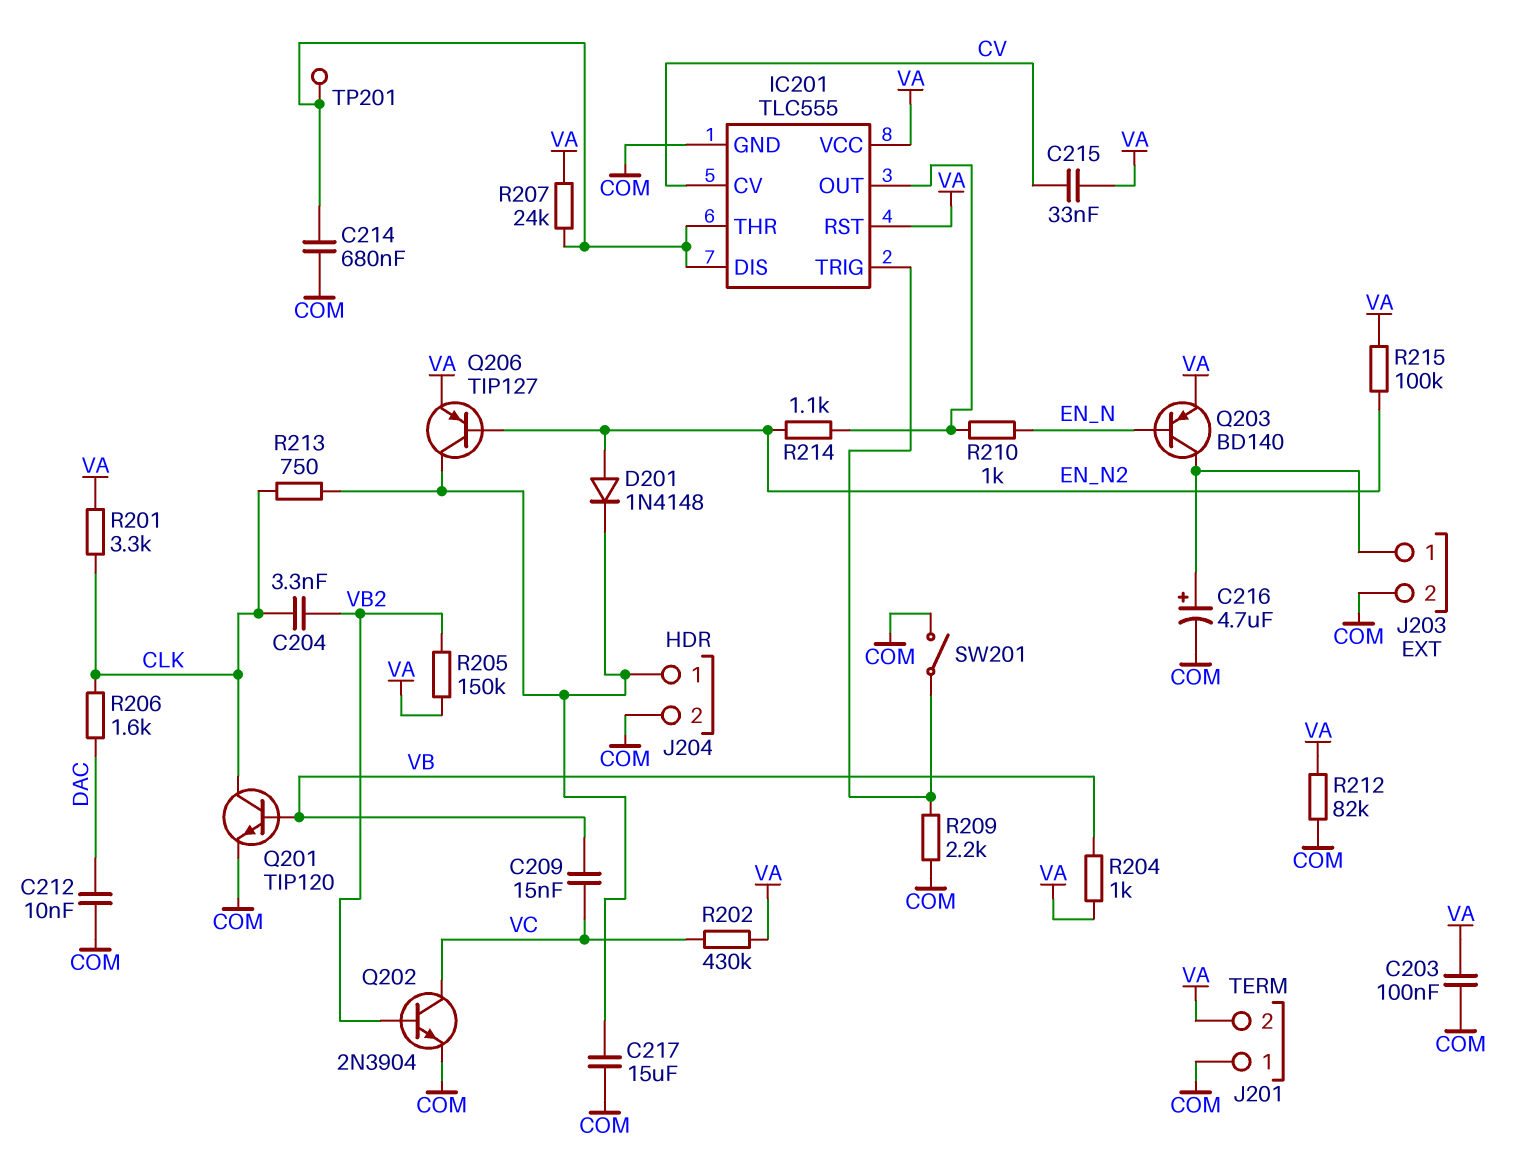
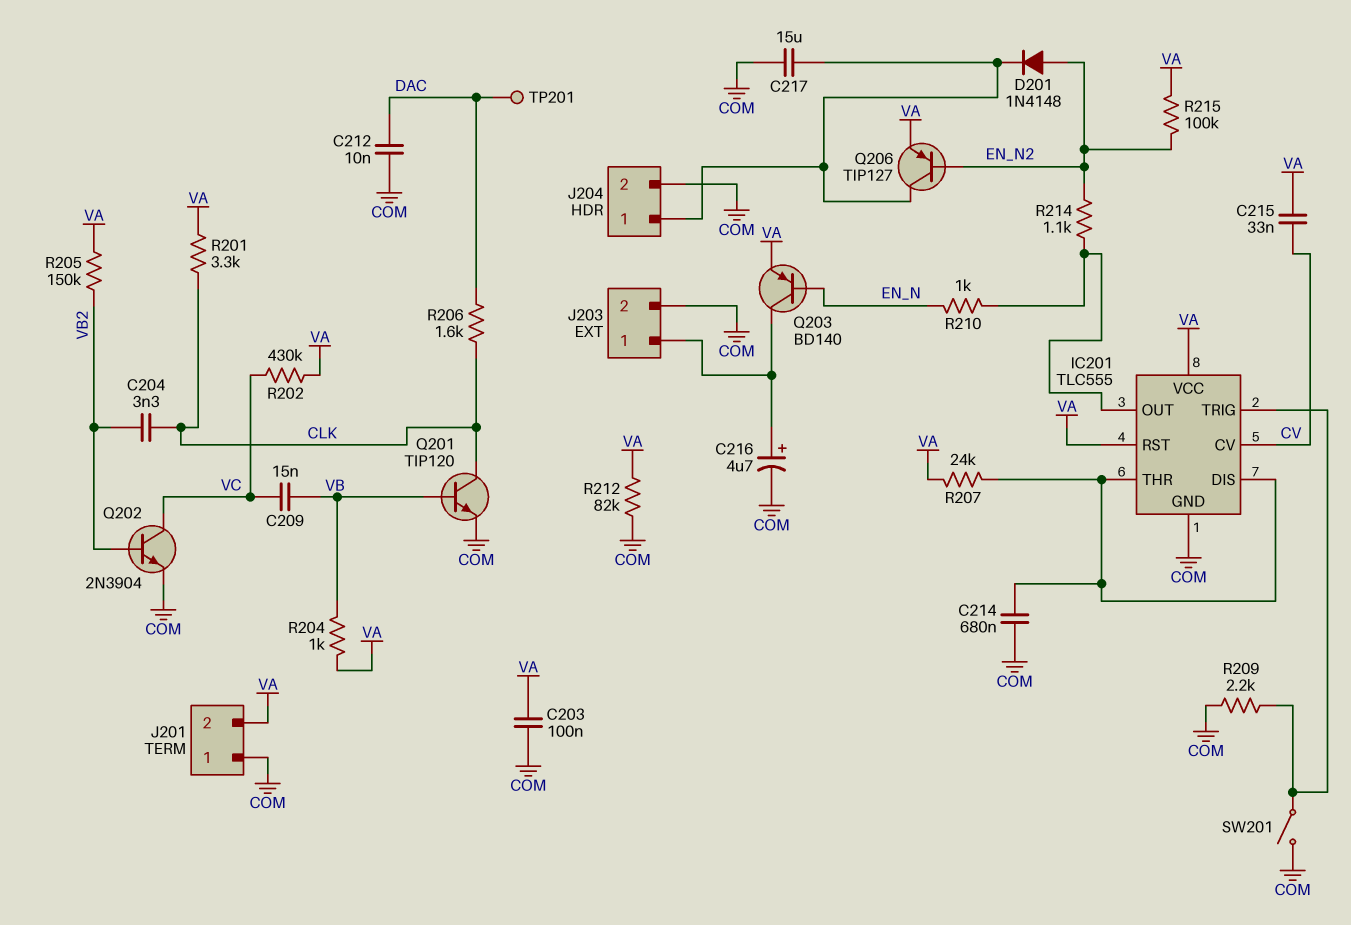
R213: 750 (CLK, J204/1) -> none
TP201: test point (IC201/DIS) -> test point (DAC)

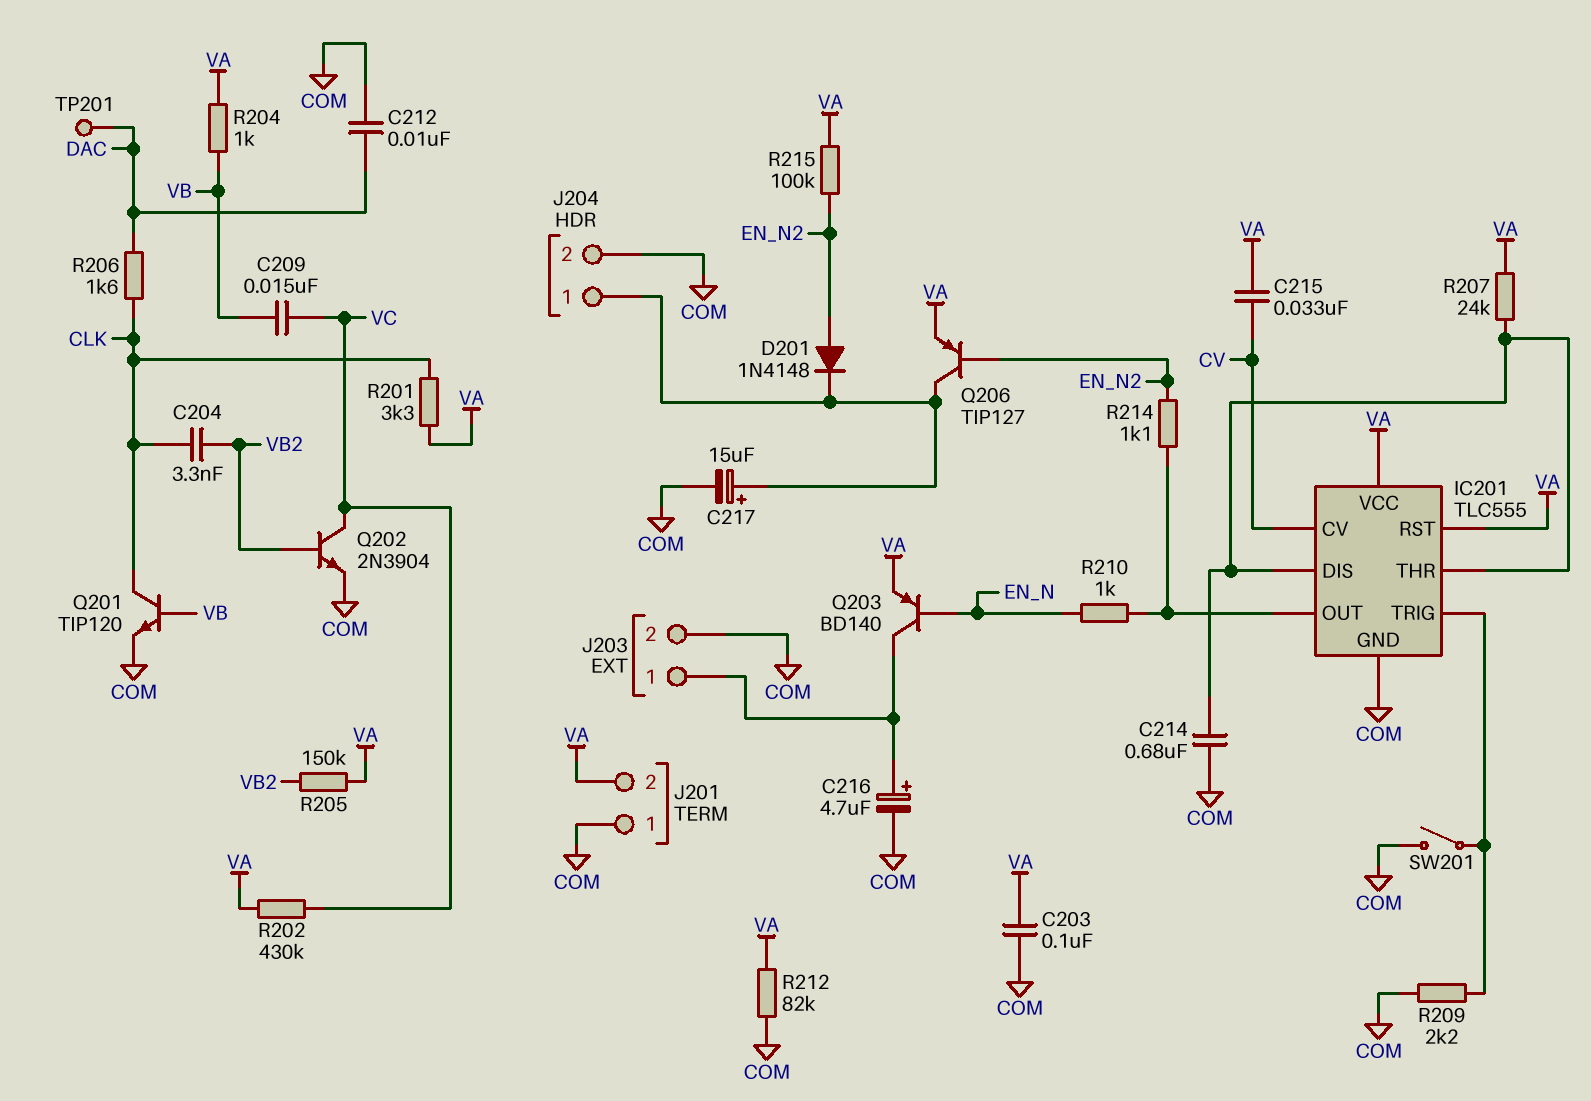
C217: 15uF (COM, J204/1) -> 15uF (plus J204/1, minus COM)

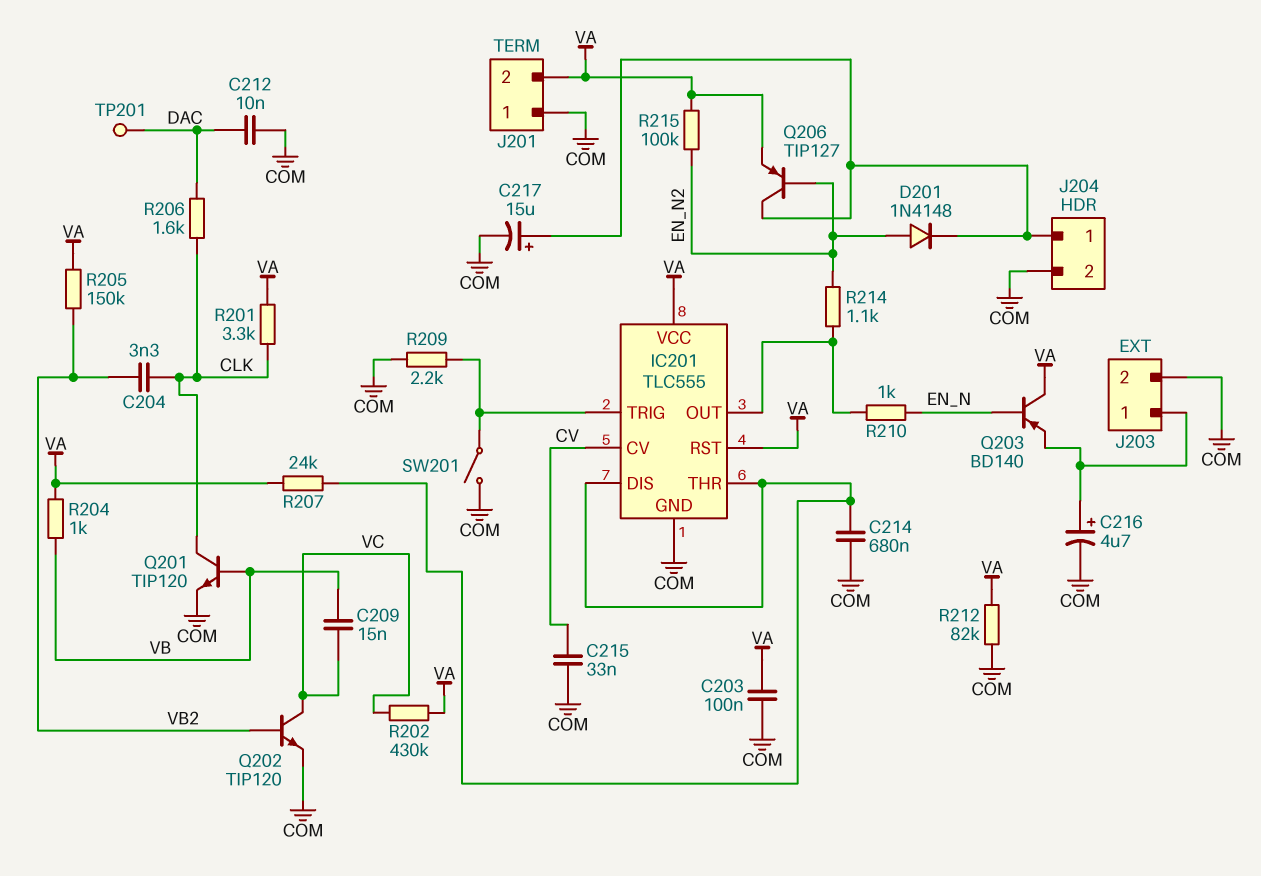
C215: 33nF (CV, VA) -> 33nF (COM, CV)
Q202: NPN 2N3904 (B VB2, C VC, E COM) -> NPN TIP120 (B VB2, C VC, E COM)
Q203: PNP BD140 (B EN_N, C J203/1, E VA) -> PNP BD140 (B EN_N, C VA, E J203/1)

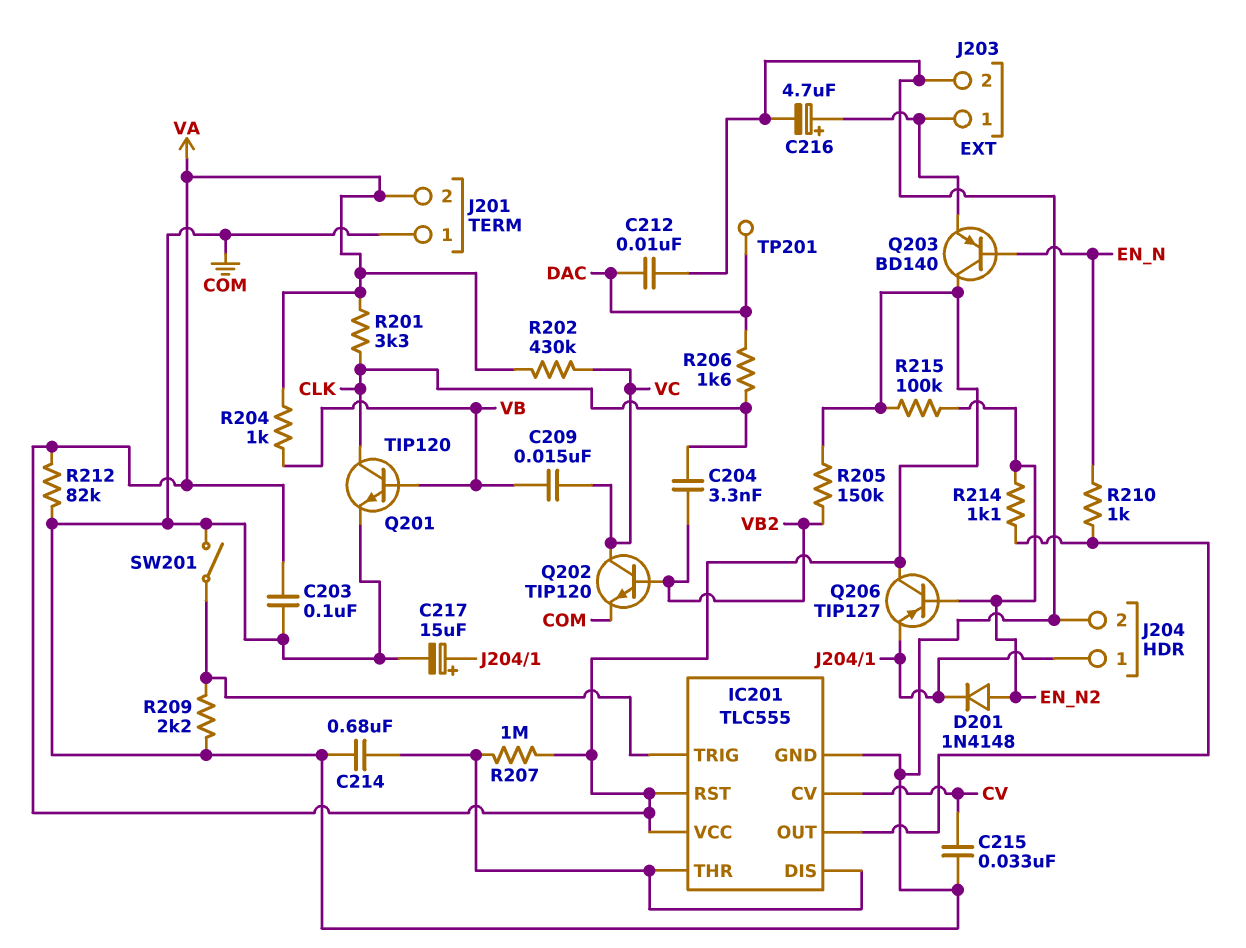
Q206: PNP TIP127 (B EN_N2, C J204/1, E VA) -> PNP TIP127 (B EN_N2, C VA, E J204/1)
R207: 24k (IC201/DIS, VA) -> 1M (IC201/DIS, VA)

